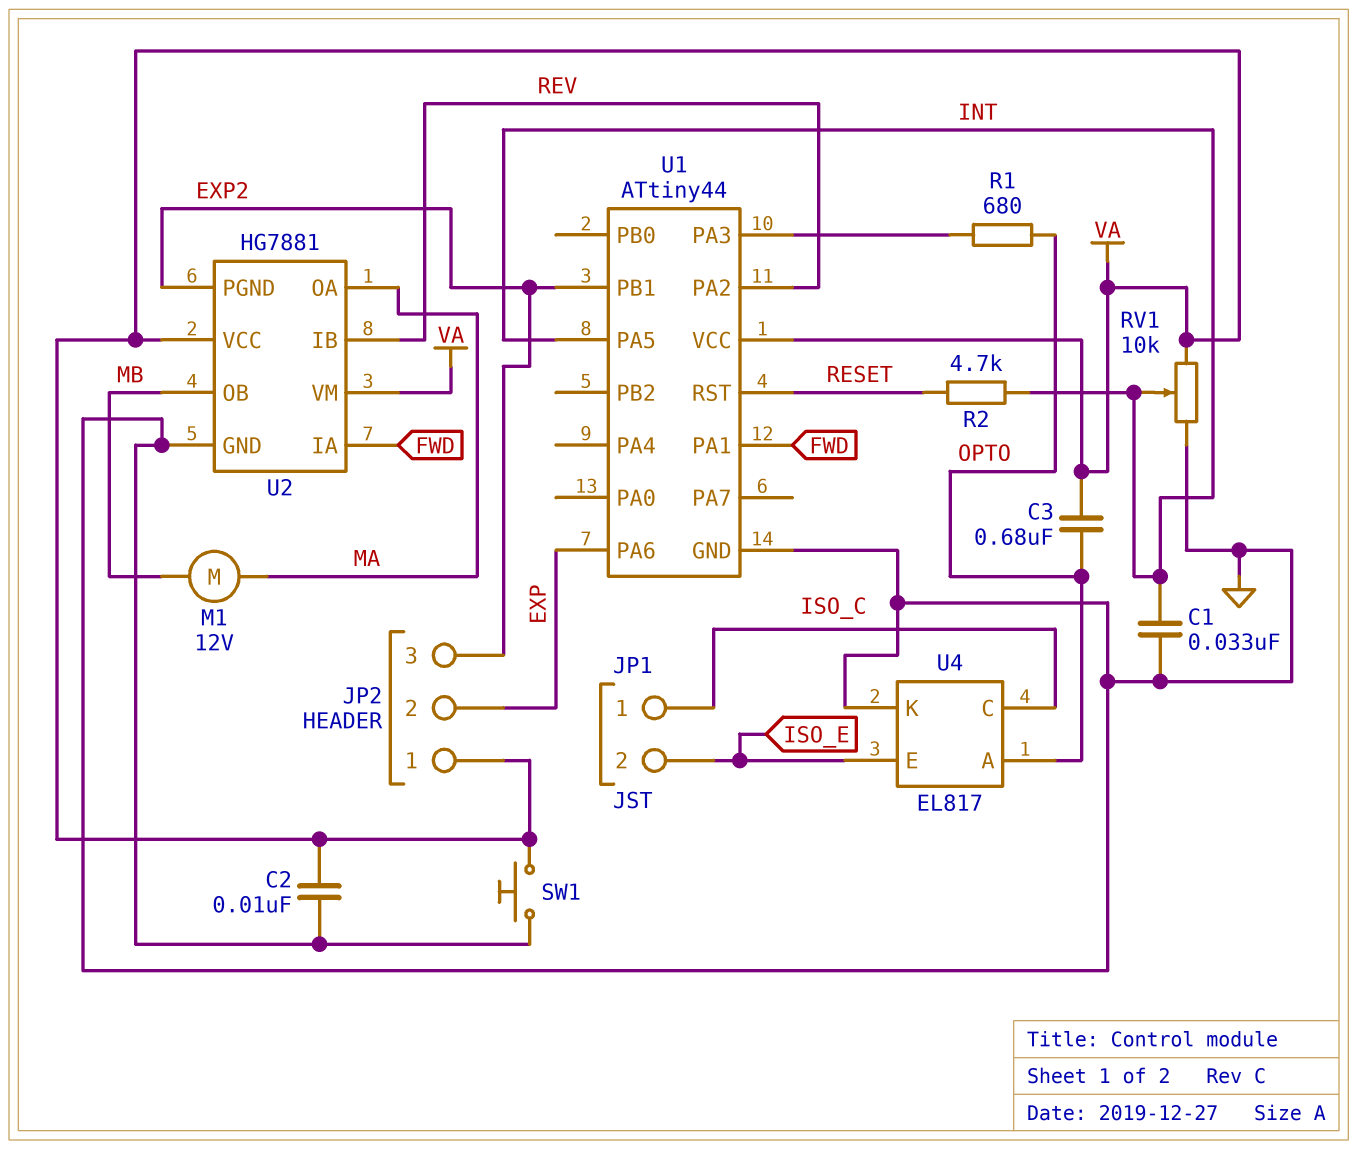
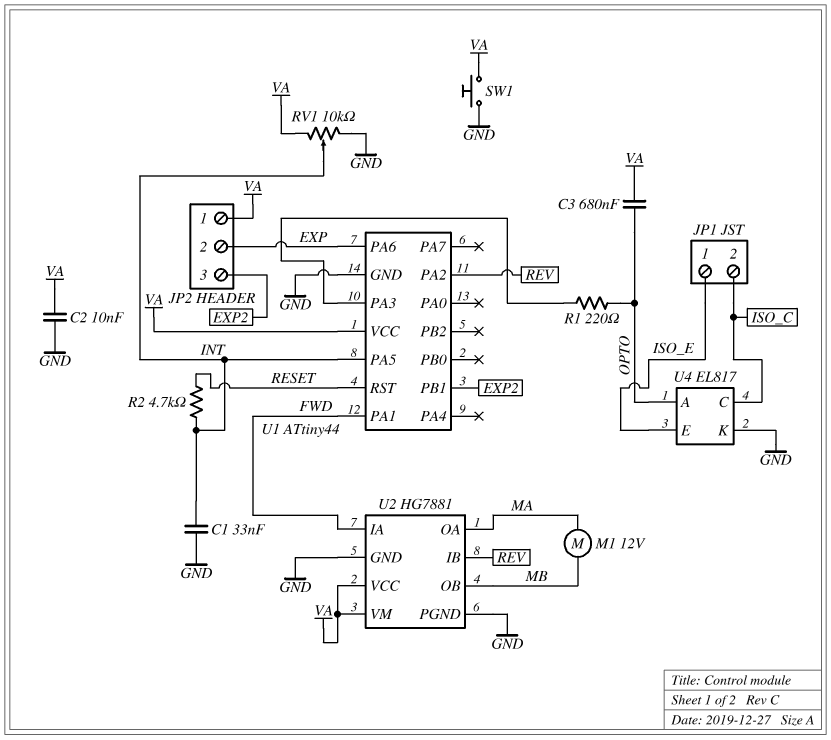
JP1 pin 1: ISO_C -> ISO_E
JP1 pin 2: ISO_E -> ISO_C
R1: 680 (OPTO, U1/PA3) -> 220 (OPTO, U1/PA3)
U2 pin PGND: EXP2 -> GND

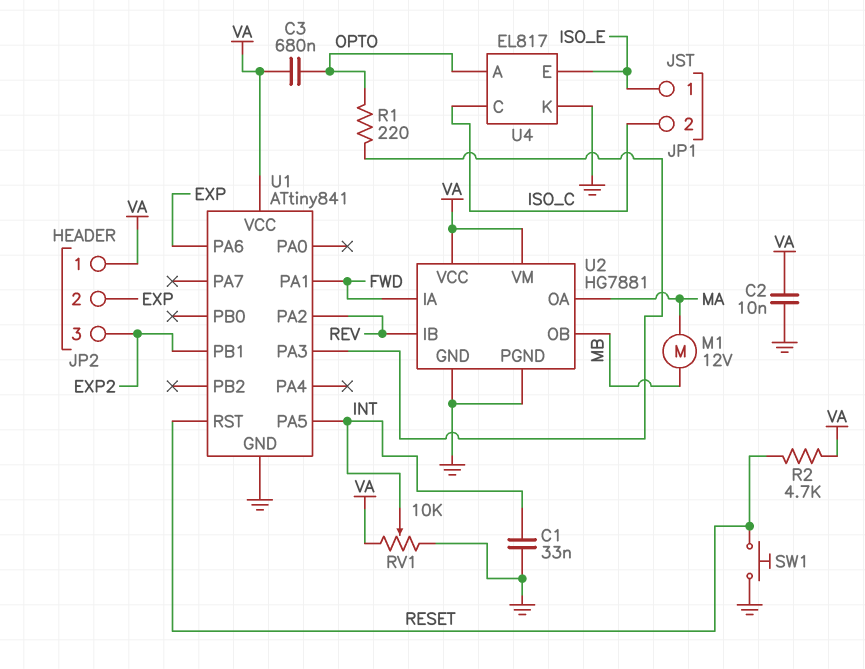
R2: 4.7k (INT, RESET) -> 4.7k (RESET, VA)
SW1: button (GND, VA) -> button (GND, RESET)
U1: ATtiny44 -> ATtiny841

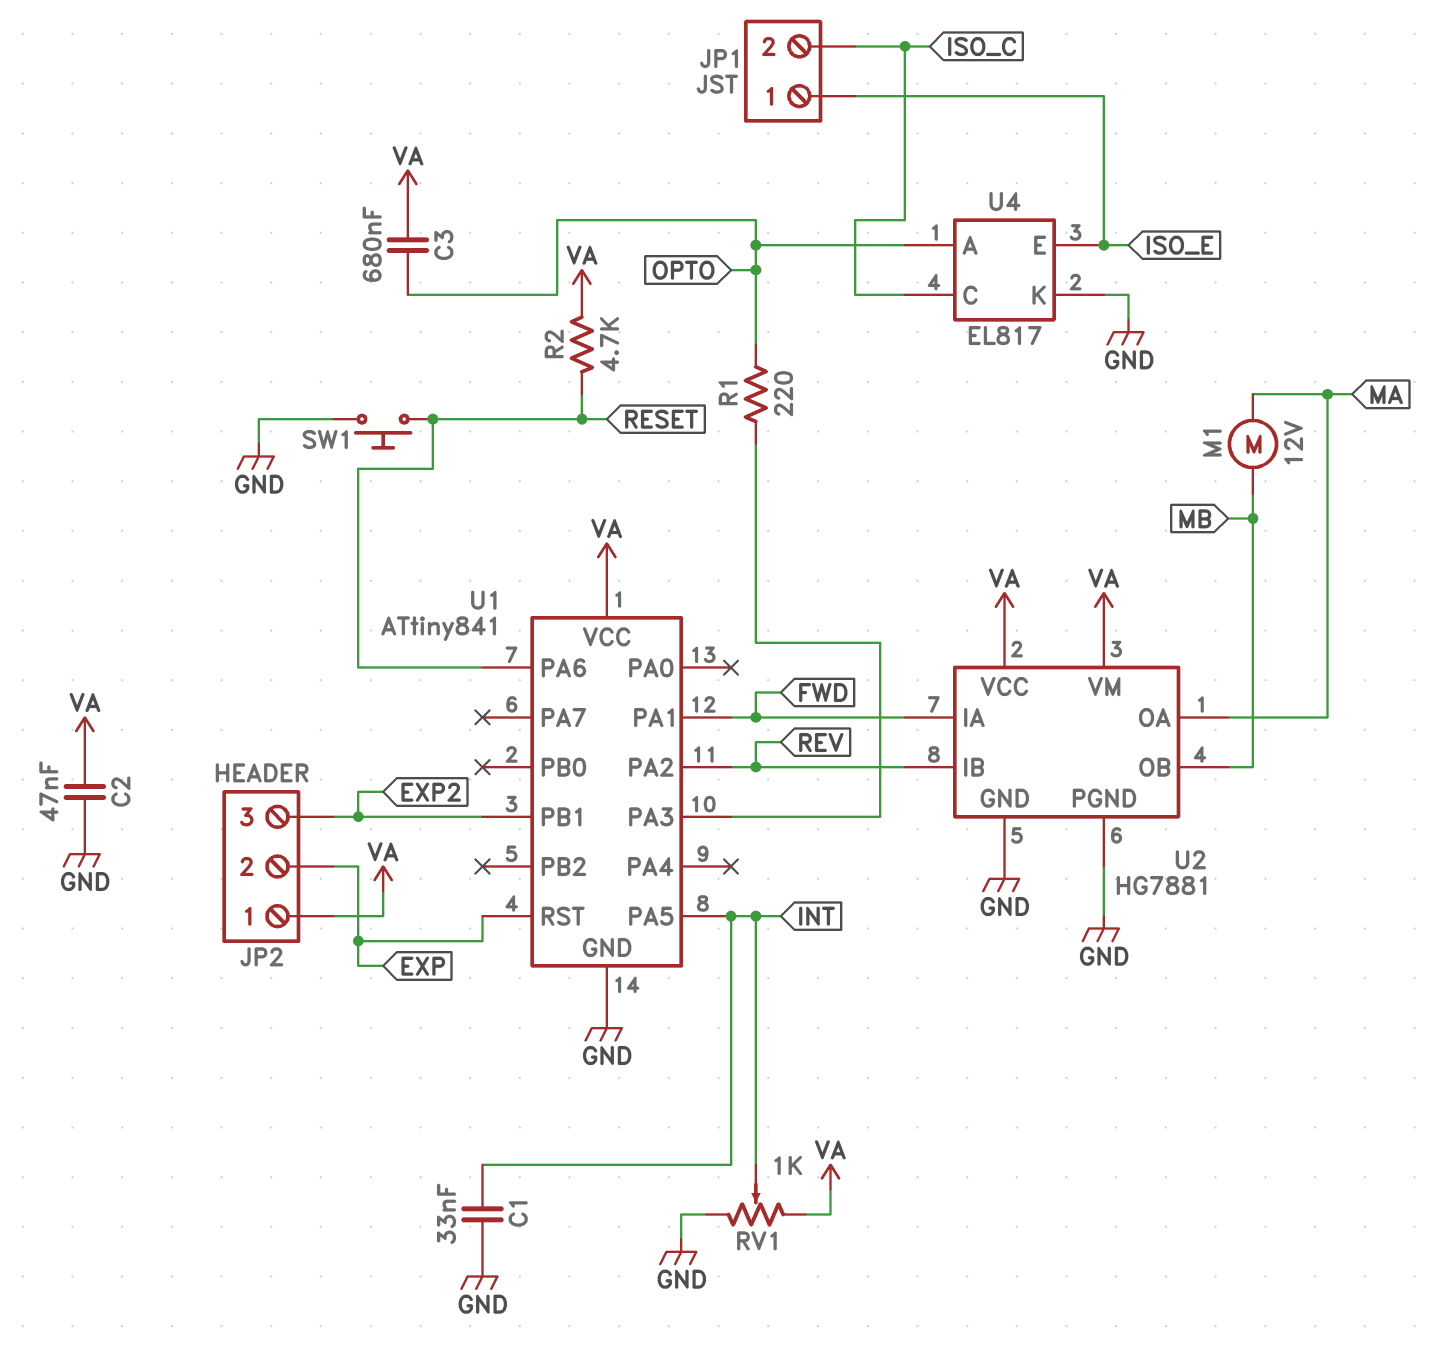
C2: 10nF (GND, VA) -> 47nF (GND, VA)
RV1: 10k (GND, VA, wiper INT) -> 1k (GND, VA, wiper INT)
U1 pin PA6: EXP -> RESET
U1 pin RST: RESET -> EXP

